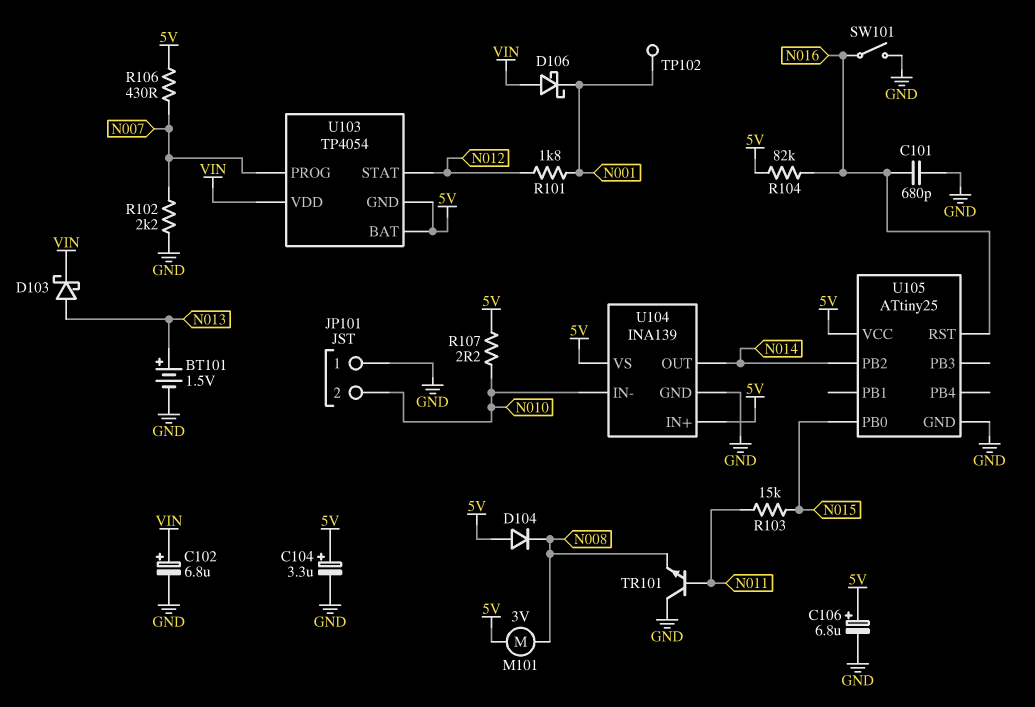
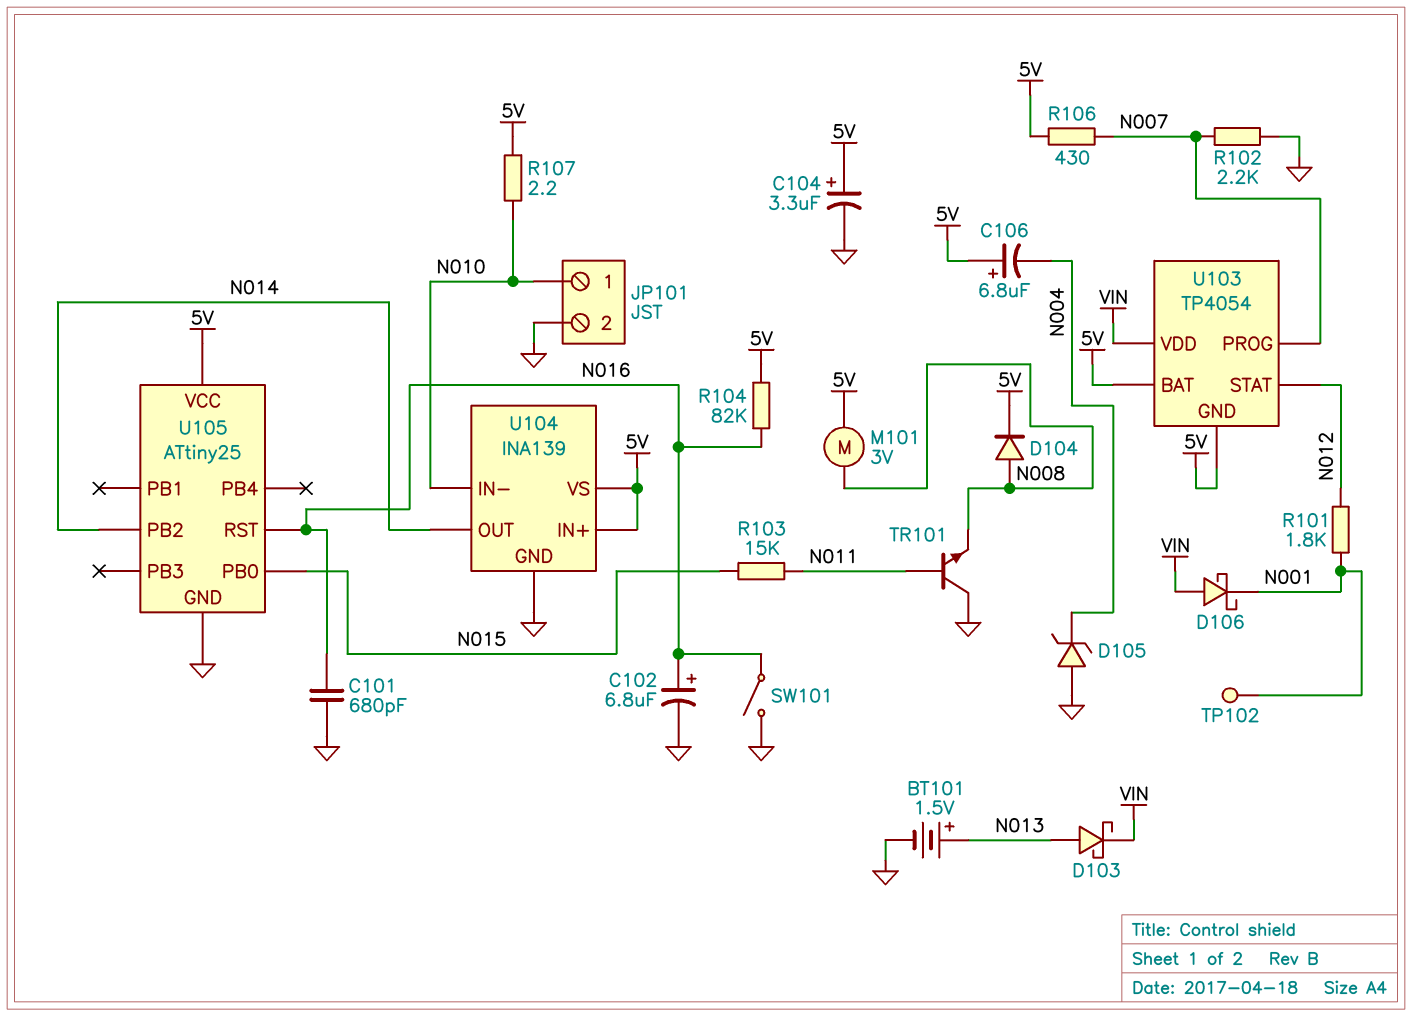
C102: 6.8uF (plus VIN, minus GND) -> 6.8uF (plus N016, minus GND)
C106: 6.8uF (plus 5V, minus GND) -> 6.8uF (plus 5V, minus N004)
D104: diode (A 5V, K N008) -> diode (A N008, K 5V)
D105: none -> zener (A GND, K N004)
JP101 pin 1: GND -> N010
JP101 pin 2: N010 -> GND

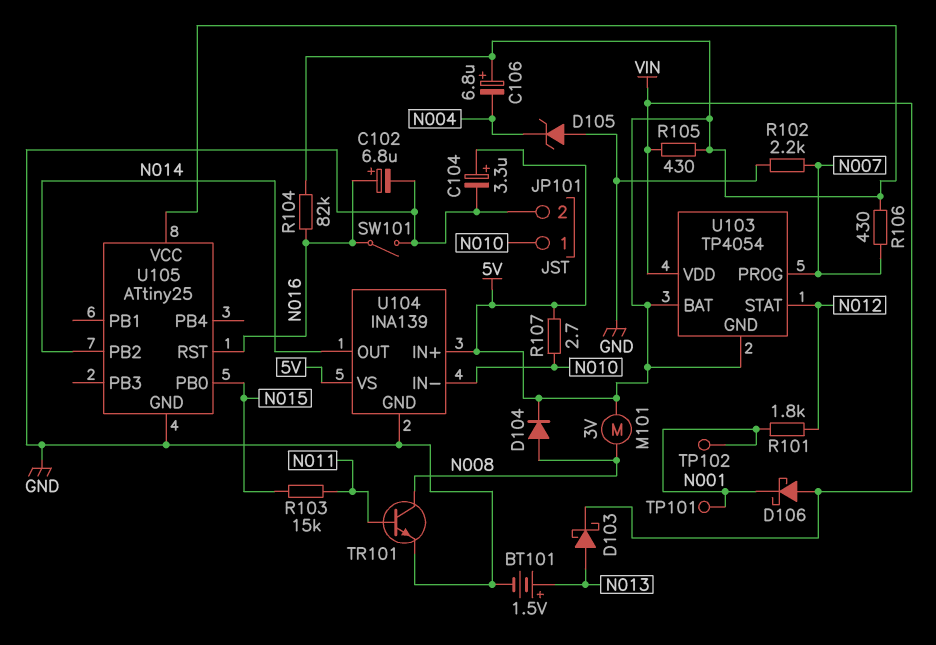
C101: 680pF (GND, N016) -> none
R105: none -> 430 (5V, VIN)
R107: 2.2 (5V, N010) -> 2.7 (5V, N010)
TP101: none -> test point (N001)
TR101: NPN (B N011, C GND, E N008) -> NPN (B N011, C N008, E GND)

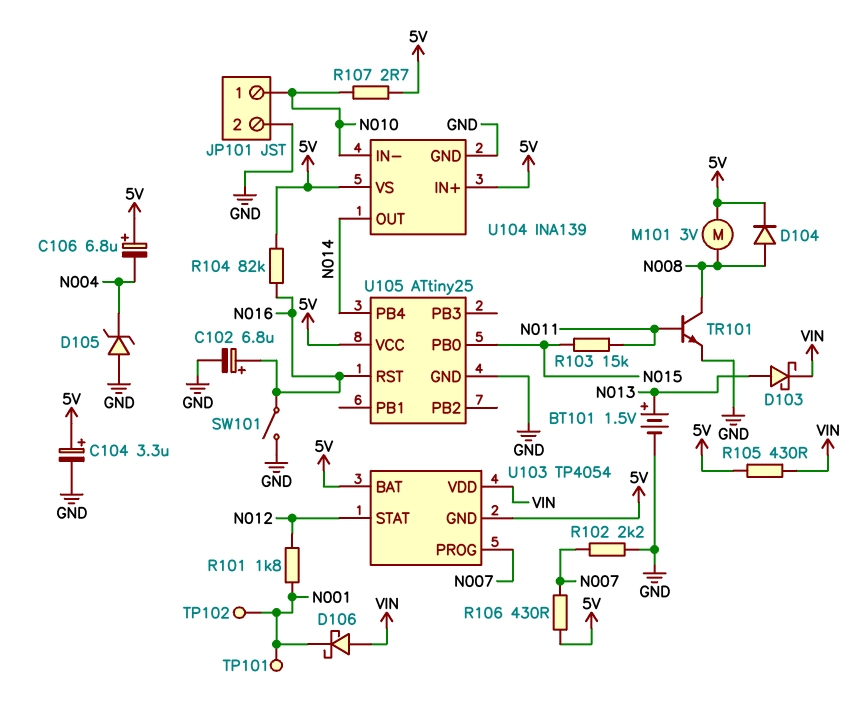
U105 pin PB2: N014 -> none
U105 pin PB4: none -> N014

